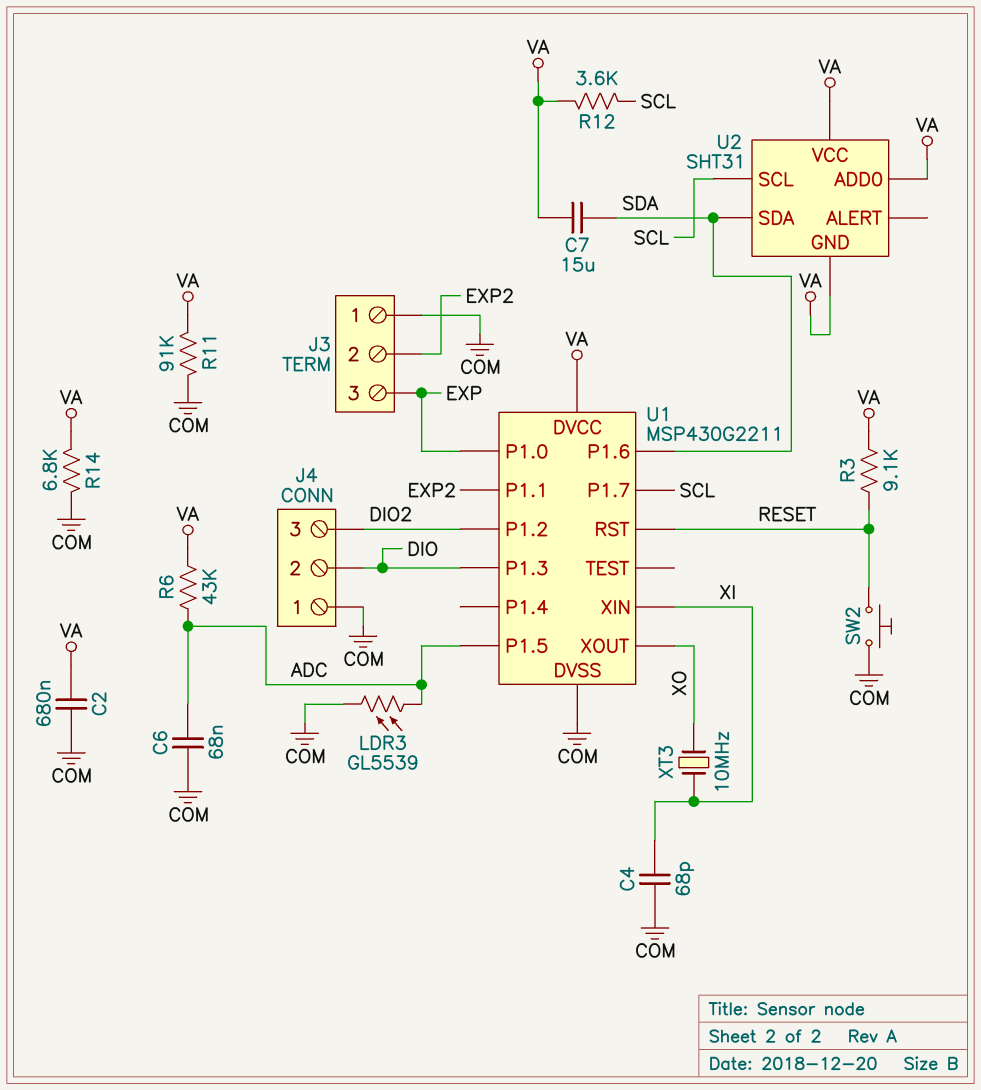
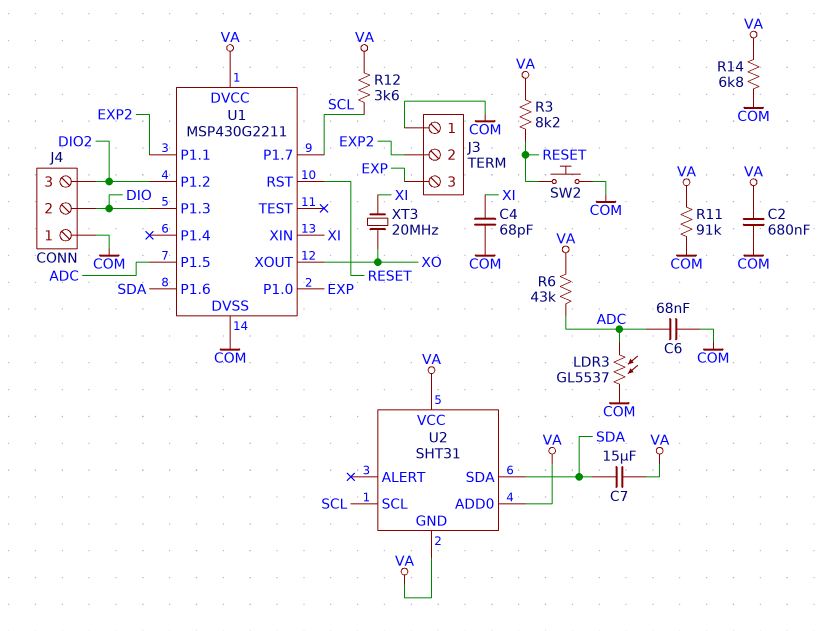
LDR3: GL5539 (ADC, COM) -> GL5537 (ADC, COM)
R3: 9.1k (RESET, VA) -> 8.2k (RESET, VA)
XT3: 10MHz (XI, XO) -> 20MHz (XI, XO)

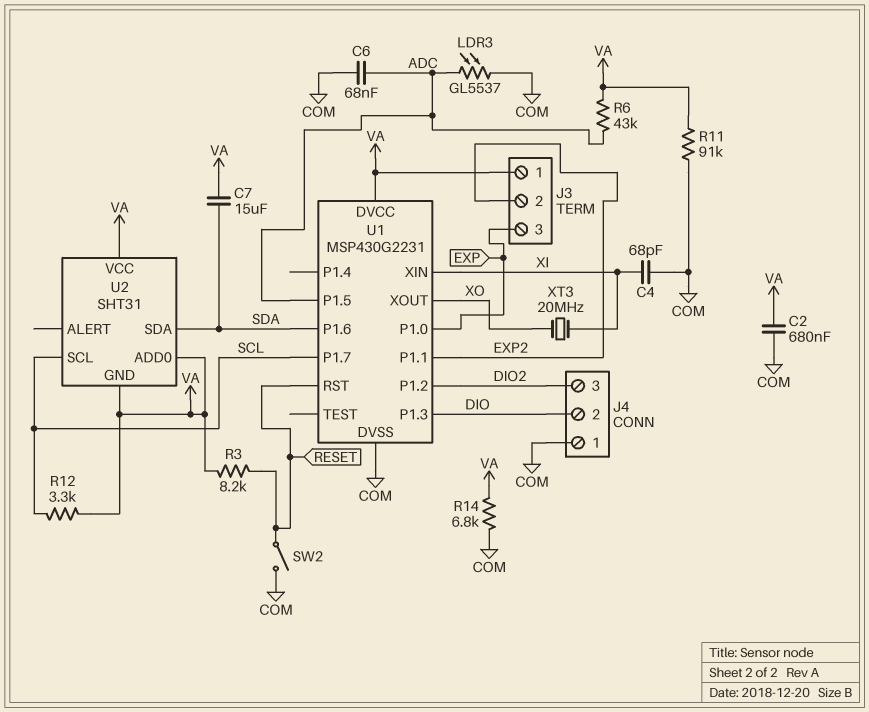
J3 pin 1: COM -> VA
R12: 3.6k (SCL, VA) -> 3.3k (SCL, VA)
SW2: button (COM, RESET) -> switch (COM, RESET)
U1: MSP430G2211 -> MSP430G2231

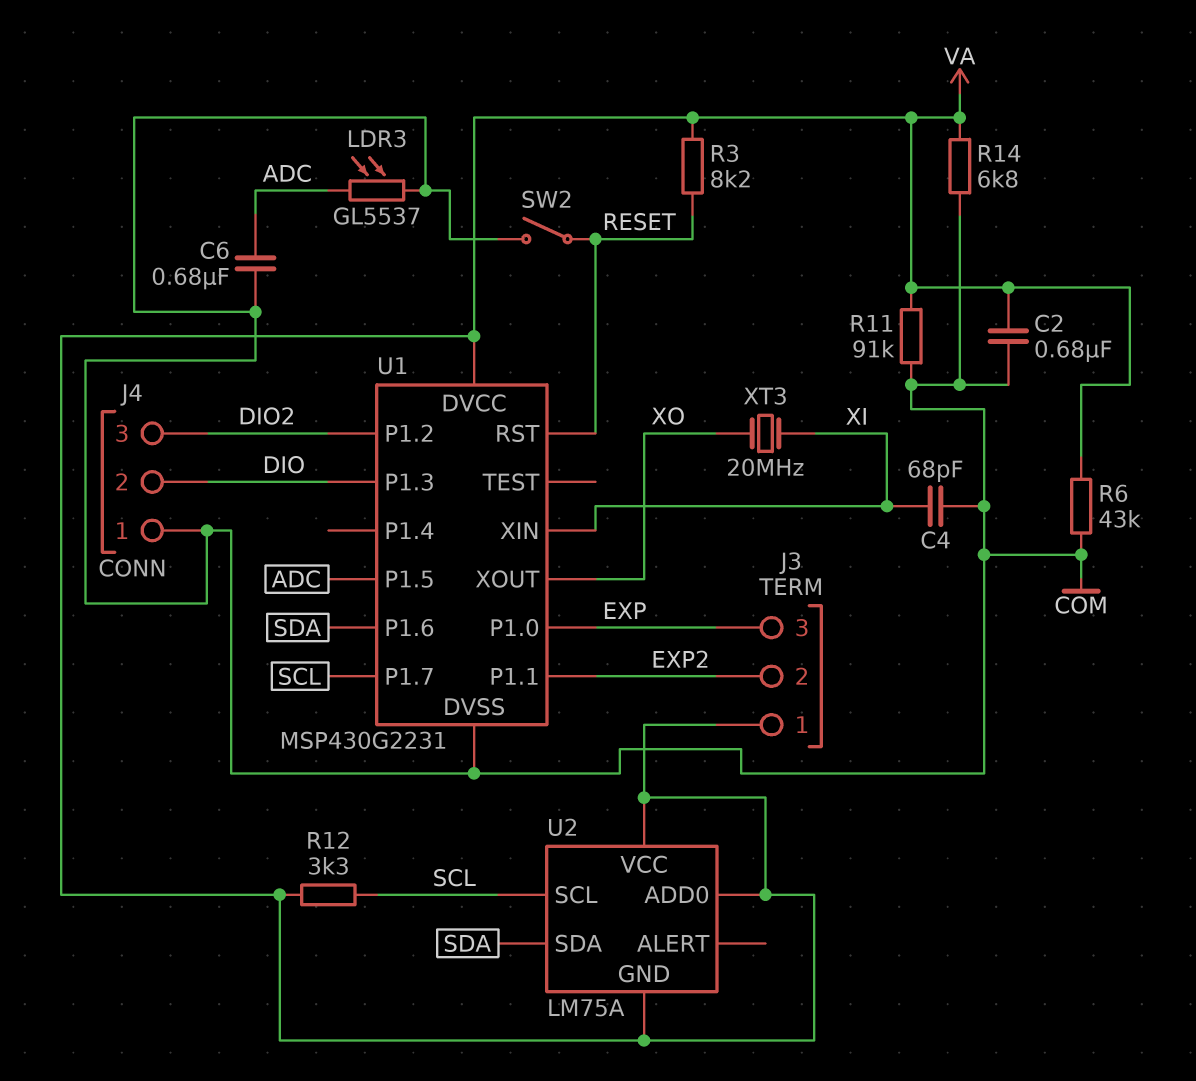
C6: 68nF (ADC, COM) -> 680nF (ADC, COM)
C7: 15uF (SDA, VA) -> none
R6: 43k (ADC, VA) -> 43k (COM, VA)
U2: SHT31 -> LM75A

